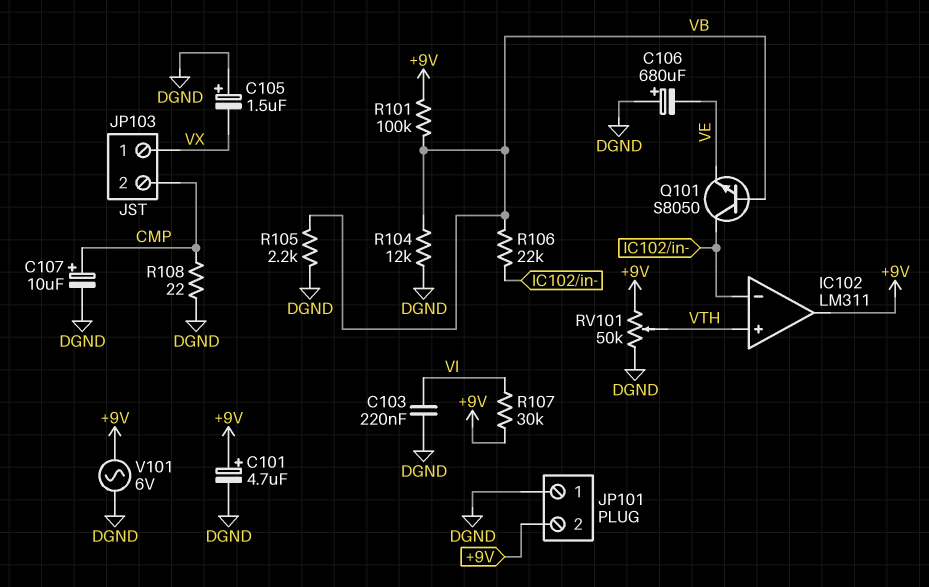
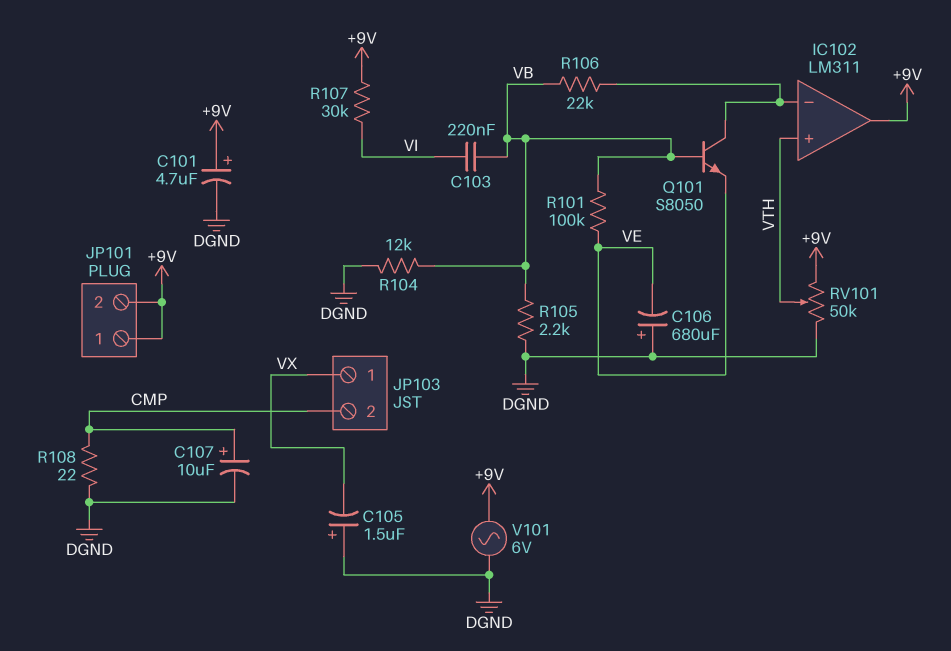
C103: 220nF (DGND, VI) -> 220nF (VB, VI)
JP101 pin 1: DGND -> +9V
R101: 100k (+9V, VB) -> 100k (VB, VE)

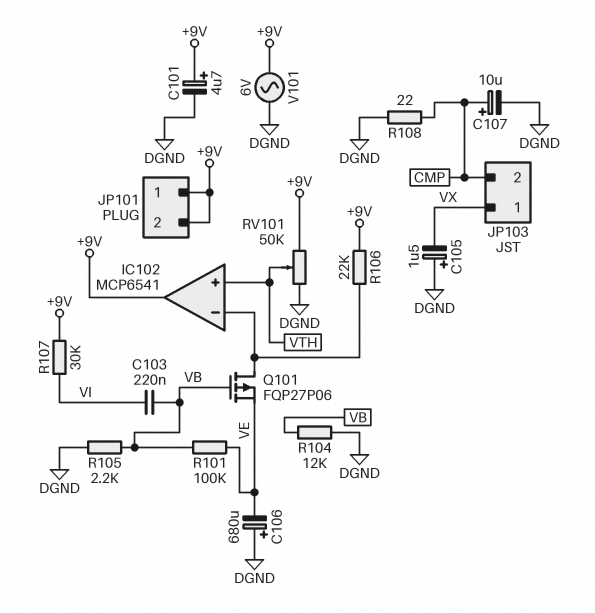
IC102: LM311 -> MCP6541
Q101: NPN S8050 (B VB, C IC102/in-, E VE) -> PMOS FQP27P06 (G VB, D IC102/in-, S VE)
R106: 22k (IC102/in-, VB) -> 22k (+9V, IC102/in-)

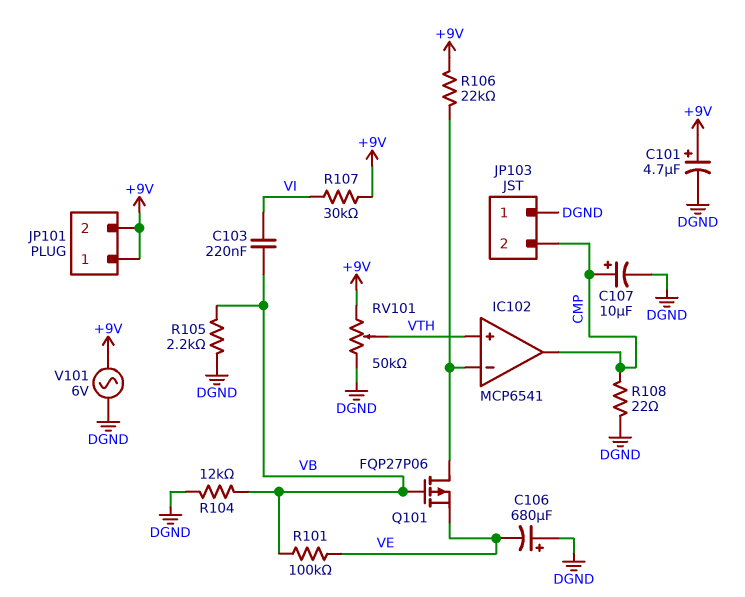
C105: 1.5uF (plus DGND, minus VX) -> none
IC102 pin out: +9V -> CMP
JP103 pin 1: VX -> DGND

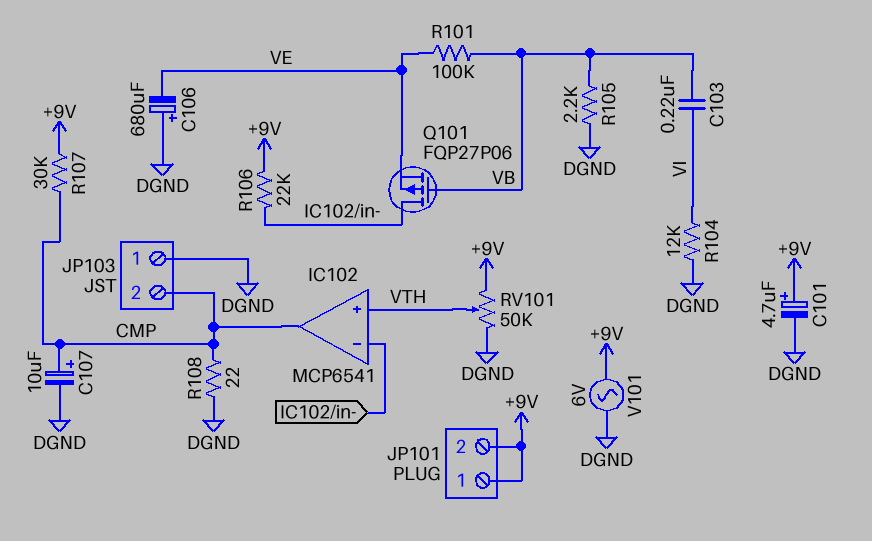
R104: 12k (DGND, VB) -> 12k (DGND, VI)
R107: 30k (+9V, VI) -> 30k (+9V, CMP)

